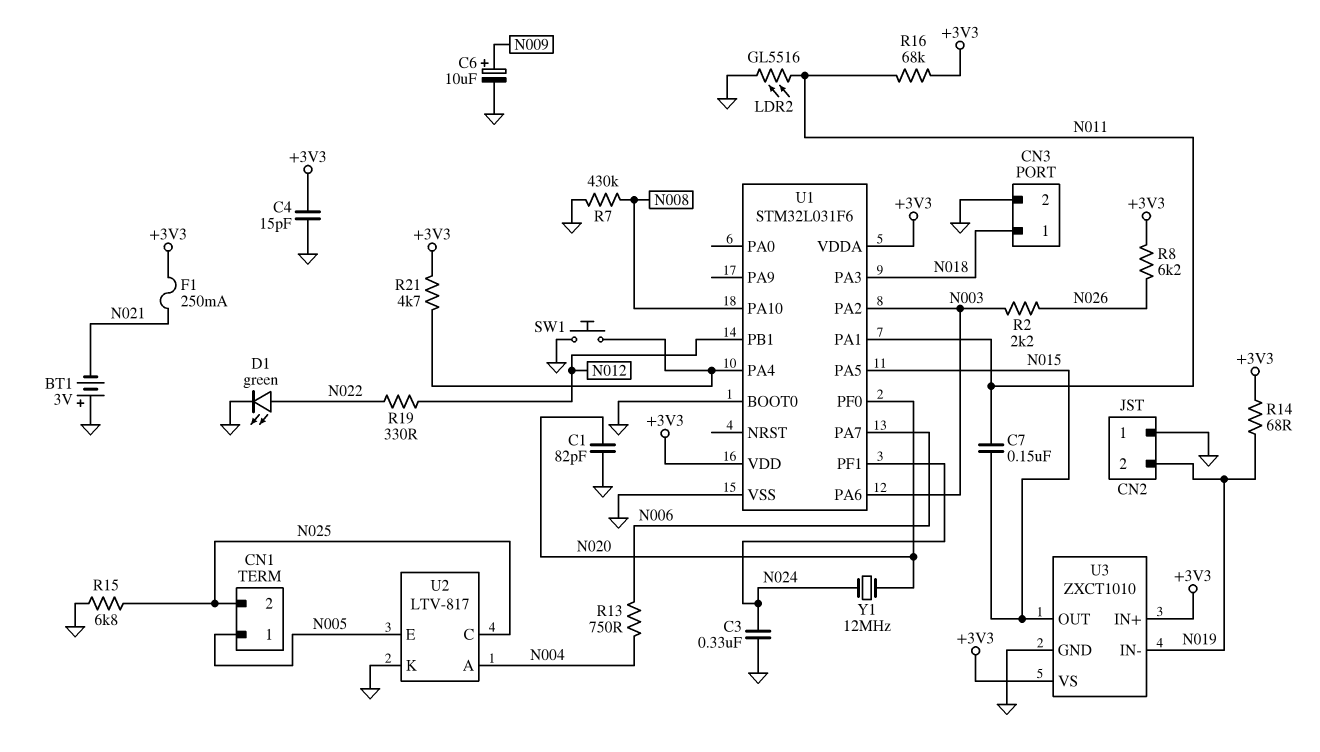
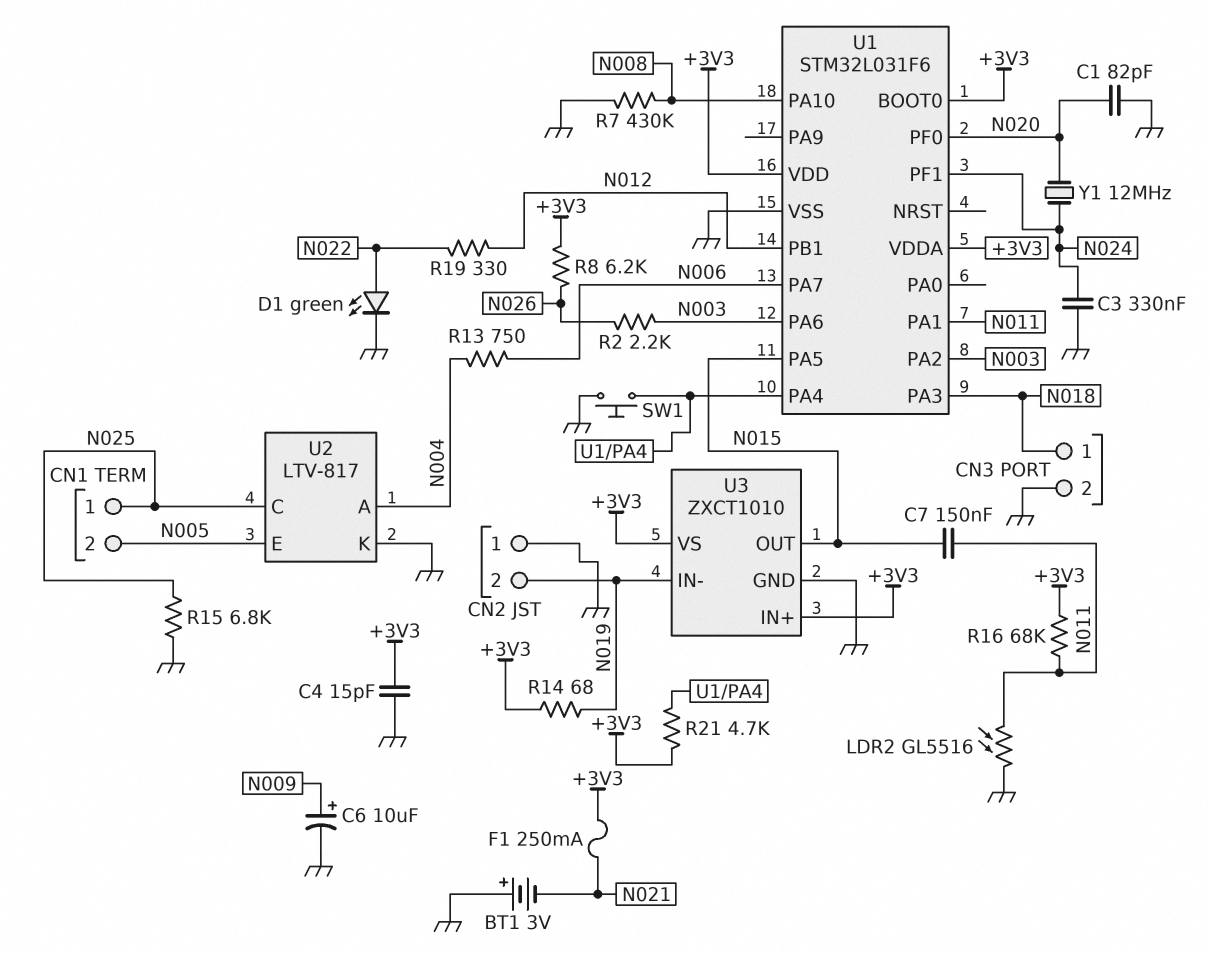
CN1 pin 1: N005 -> N025
CN1 pin 2: N025 -> N005
U1 pin BOOT0: GND -> +3V3

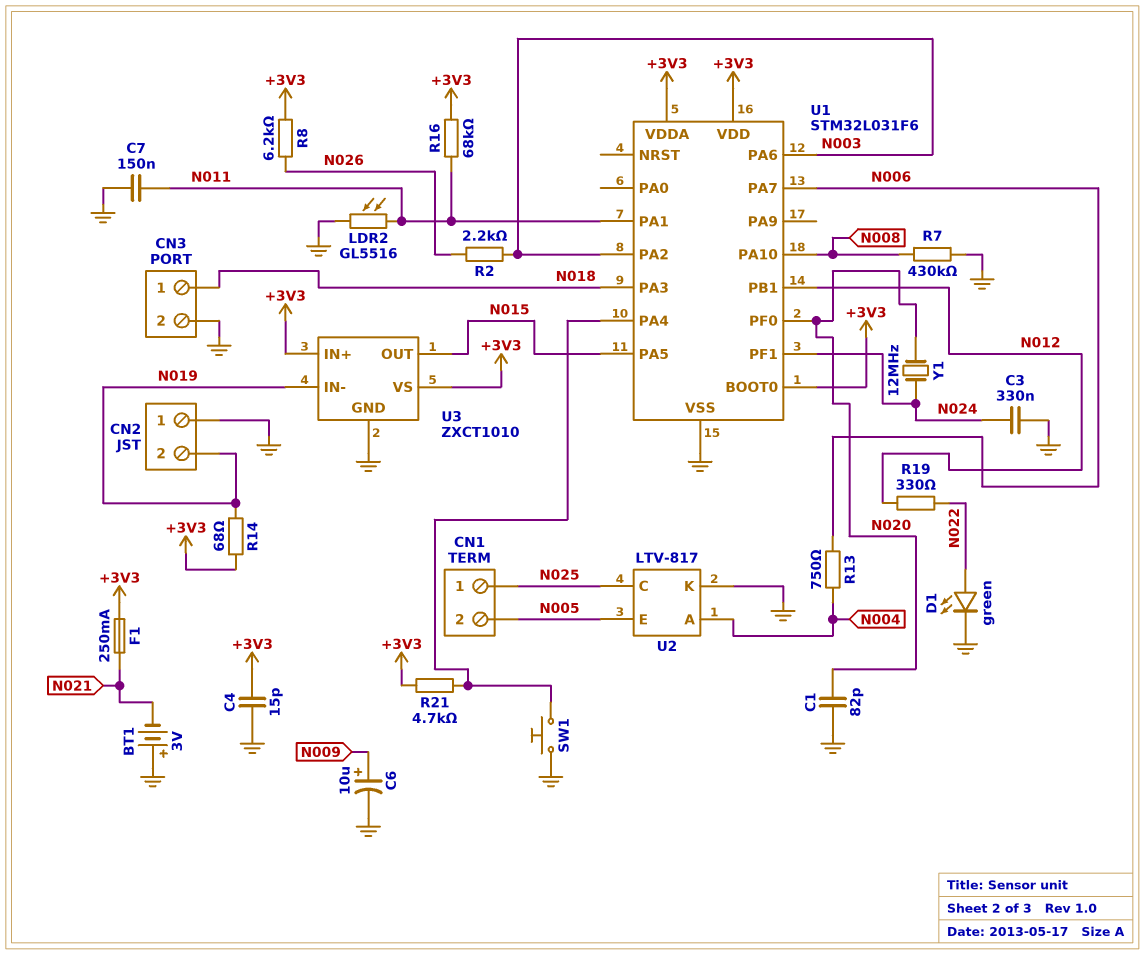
C7: 150nF (N011, N015) -> 150nF (GND, N011)
R15: 6.8k (GND, N025) -> none

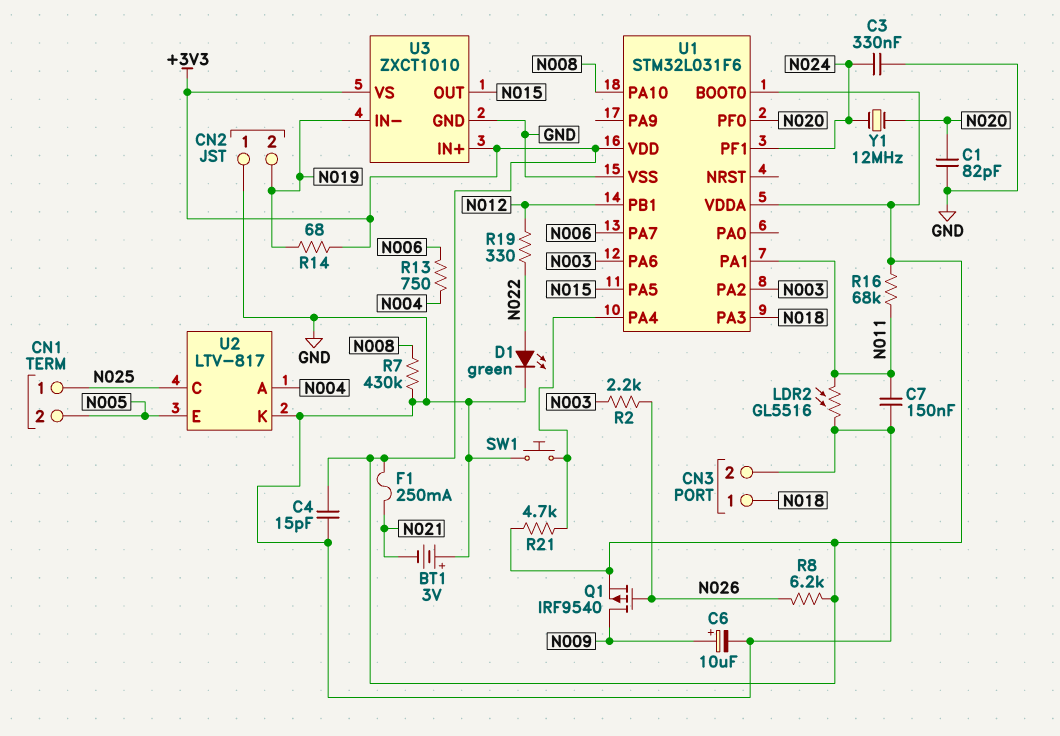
Q1: none -> PMOS IRF9540 (G N026, D N009, S +3V3)

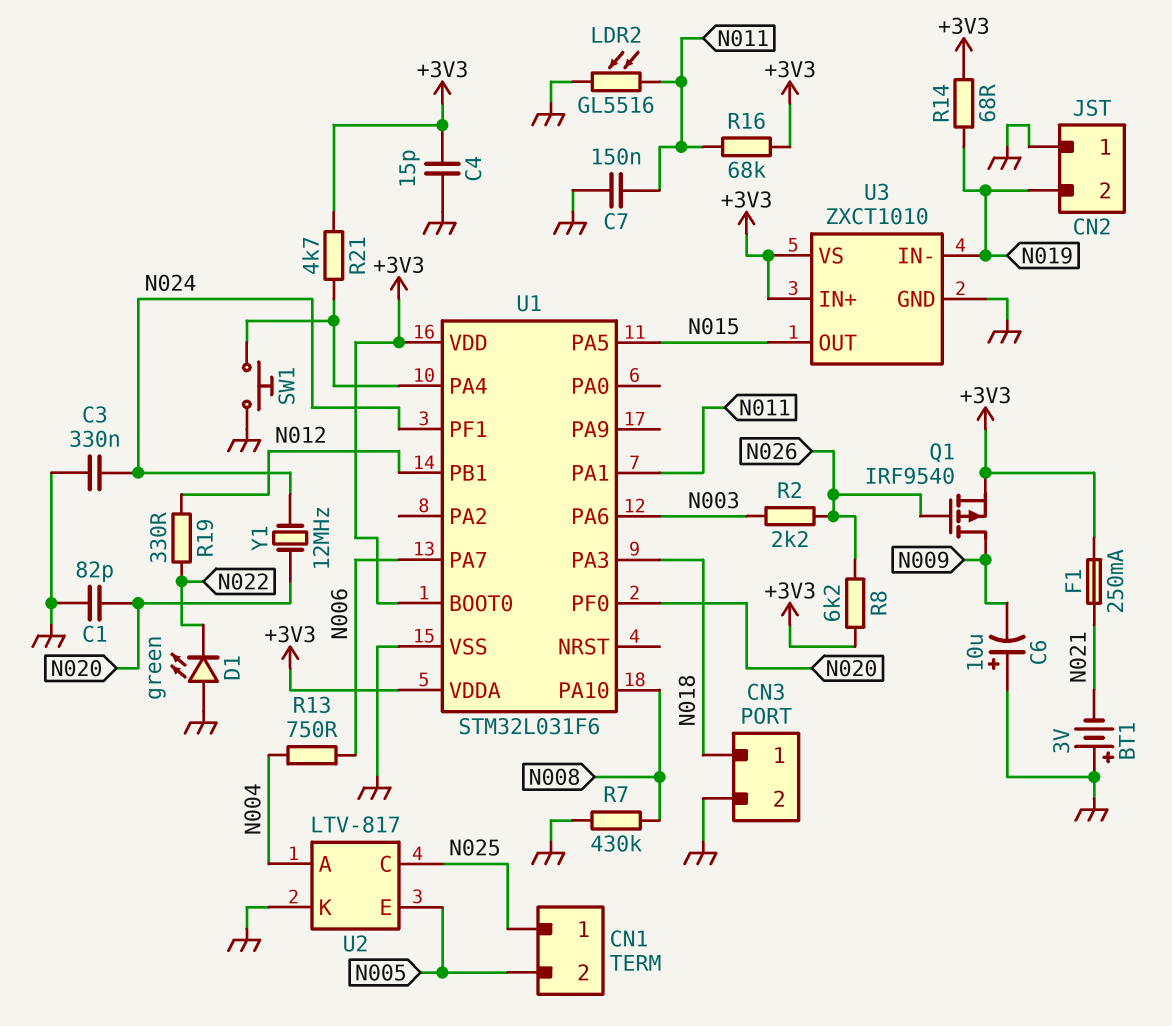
C6: 10uF (plus N009, minus GND) -> 10uF (plus GND, minus N009)
D1: LED green (A N022, K GND) -> LED green (A GND, K N022)
U1 pin PA2: N003 -> none

